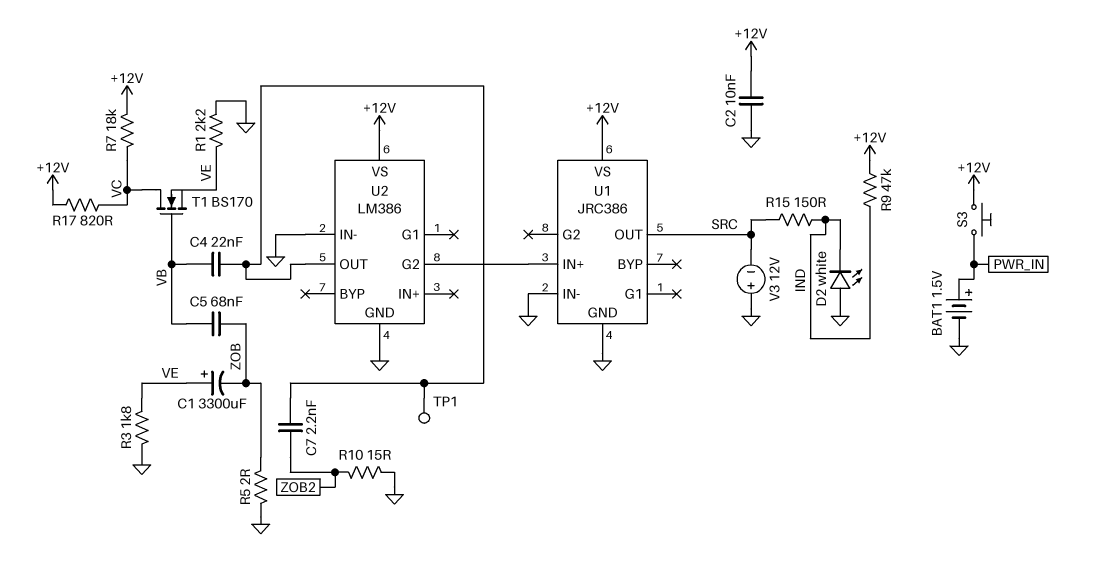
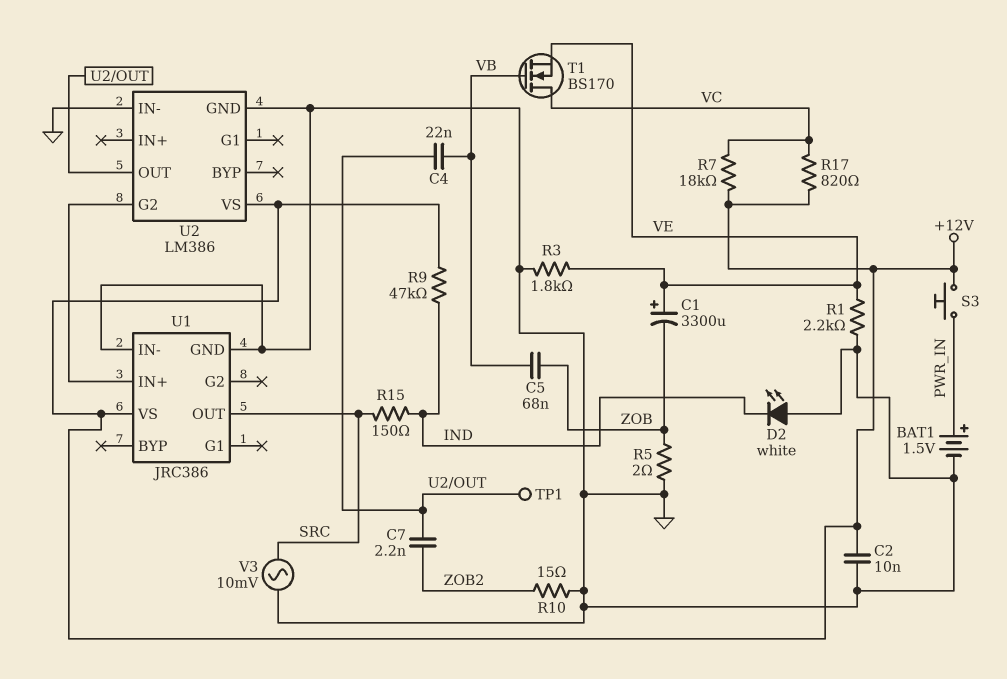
V3: 12V (plus GND, minus SRC) -> AC 10mV (GND, SRC)

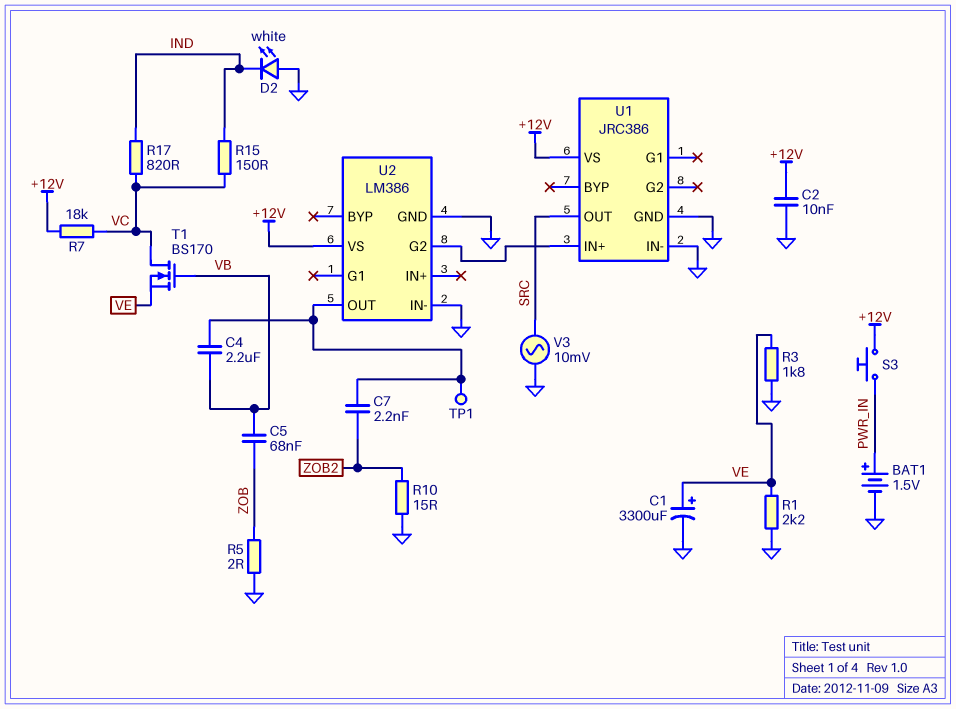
C1: 3300uF (plus VE, minus ZOB) -> 3300uF (plus VE, minus GND)
C4: 22nF (U2/OUT, VB) -> 2.2uF (U2/OUT, VB)
R9: 47k (+12V, IND) -> none
R15: 150 (IND, SRC) -> 150 (IND, VC)
R17: 820 (+12V, VC) -> 820 (IND, VC)

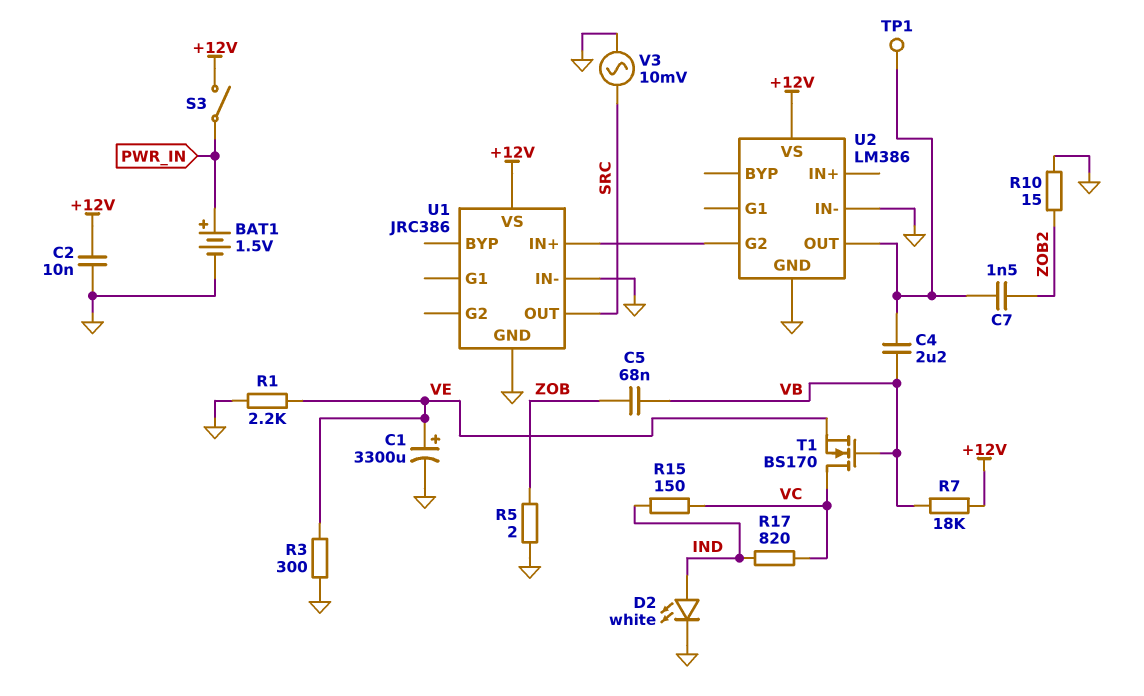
C7: 2.2nF (U2/OUT, ZOB2) -> 1.5nF (U2/OUT, ZOB2)
D2: LED white (A GND, K IND) -> LED white (A IND, K GND)
R3: 1.8k (GND, VE) -> 300 (GND, VE)
R7: 18k (+12V, VC) -> 18k (+12V, VB)
S3: button (+12V, PWR_IN) -> switch (+12V, PWR_IN)

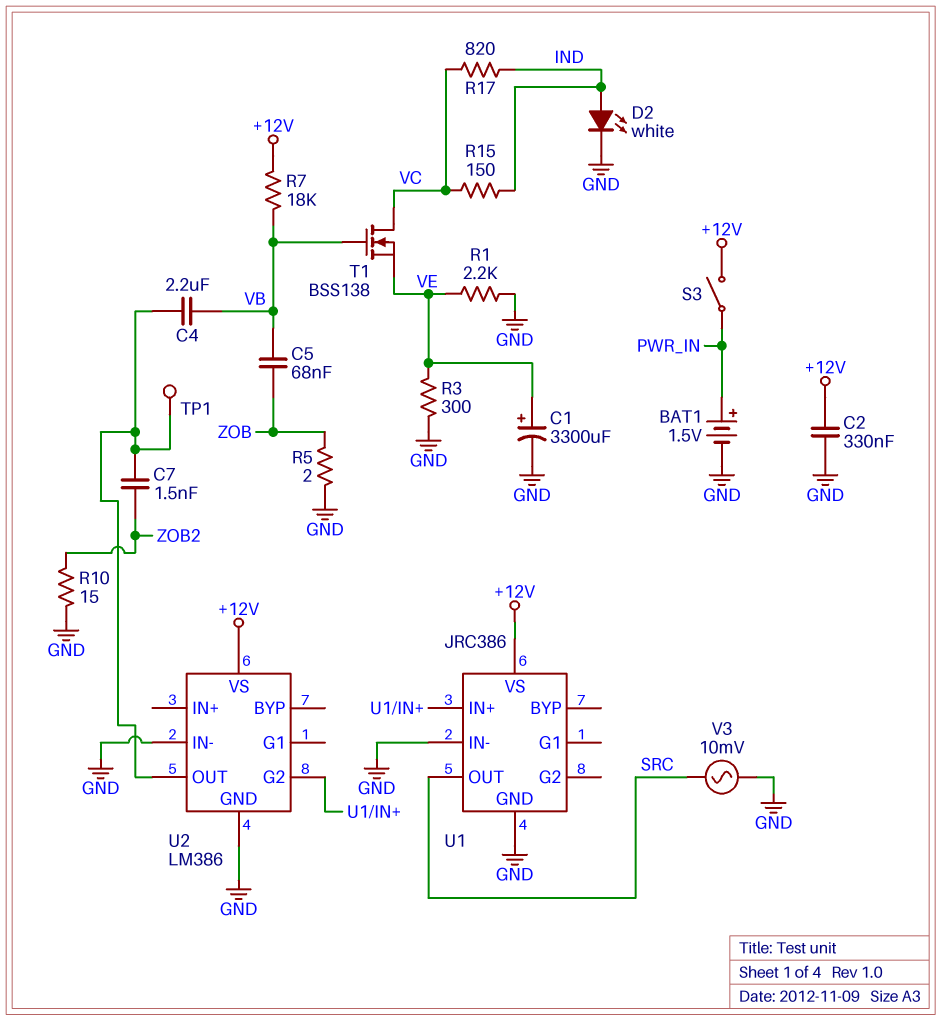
C2: 10nF (+12V, GND) -> 330nF (+12V, GND)
T1: NMOS BS170 (G VB, D VC, S VE) -> NMOS BSS138 (G VB, D VC, S VE)

